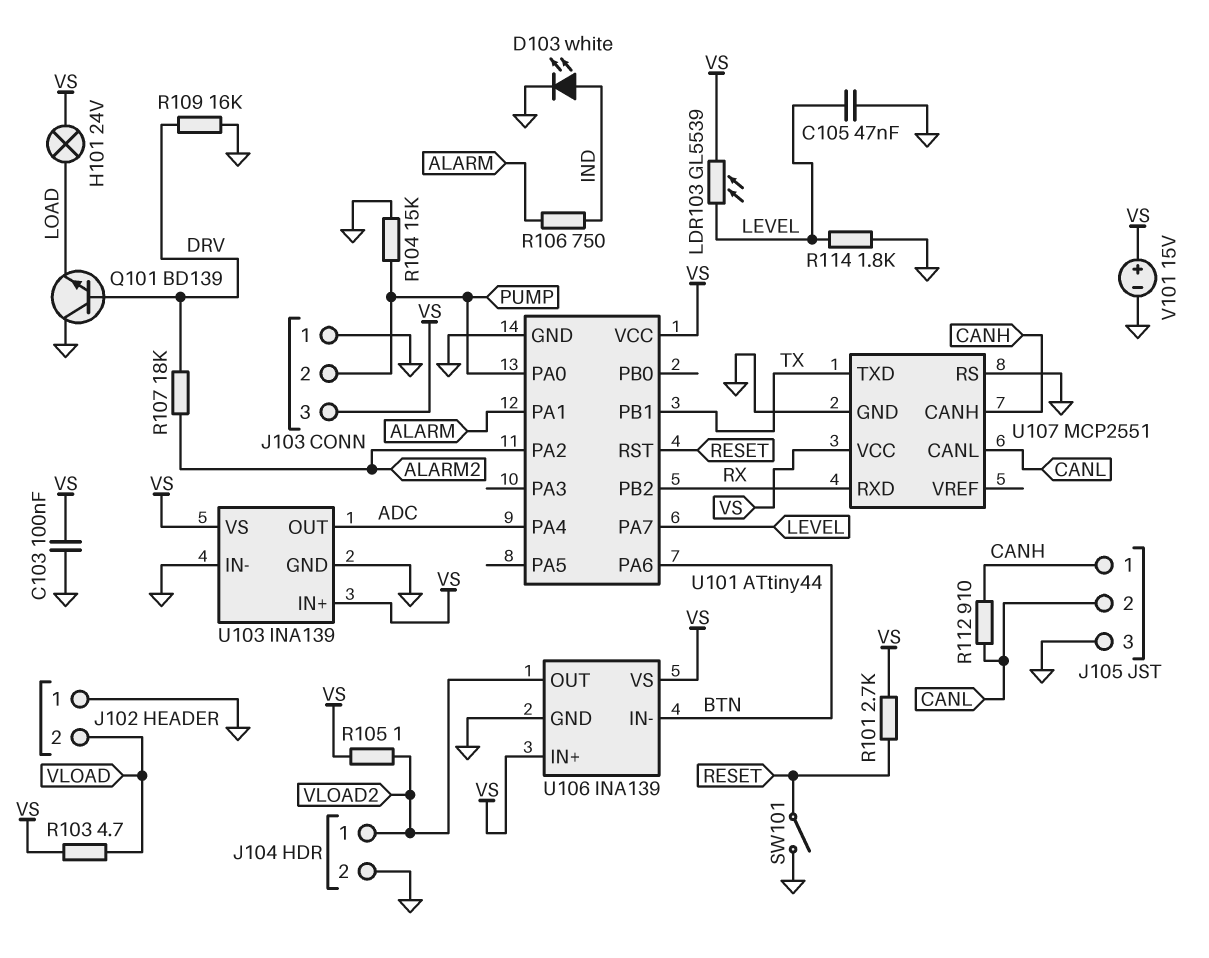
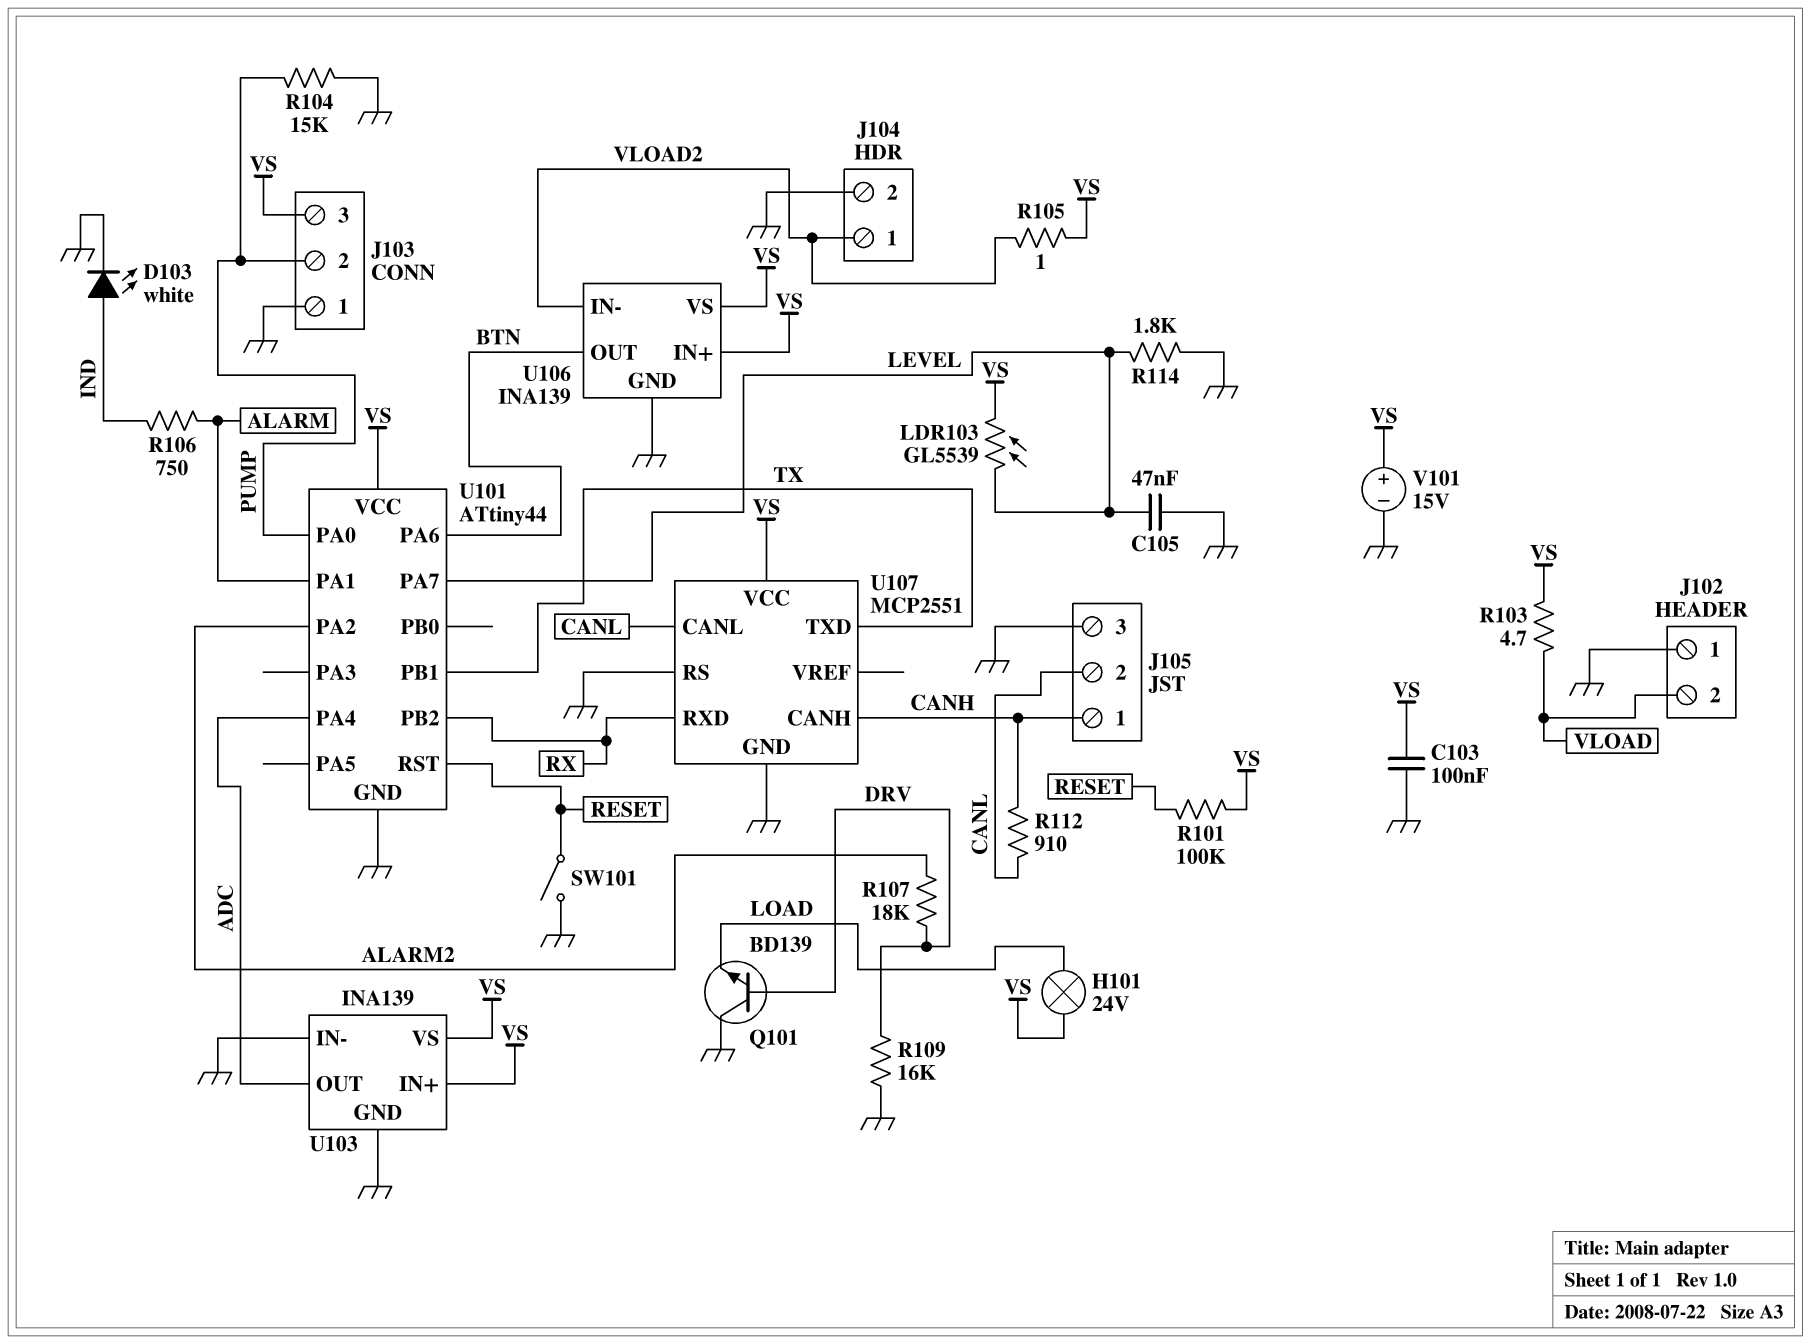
R101: 2.7k (RESET, VS) -> 100k (RESET, VS)
U106 pin IN-: BTN -> VLOAD2
U106 pin OUT: VLOAD2 -> BTN

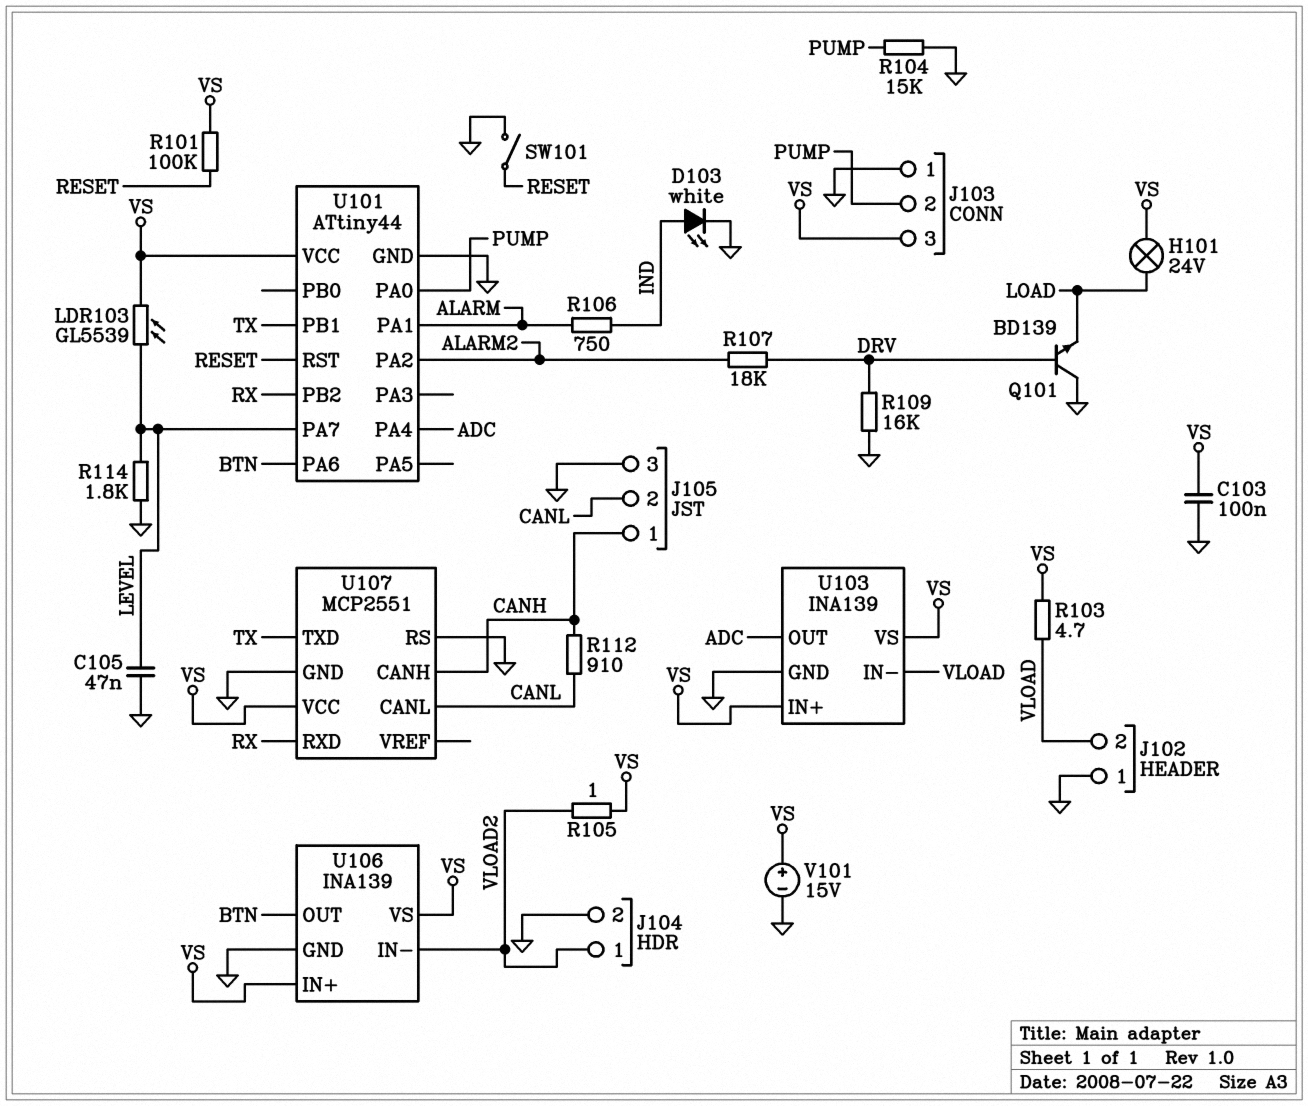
U103 pin IN-: GND -> VLOAD

